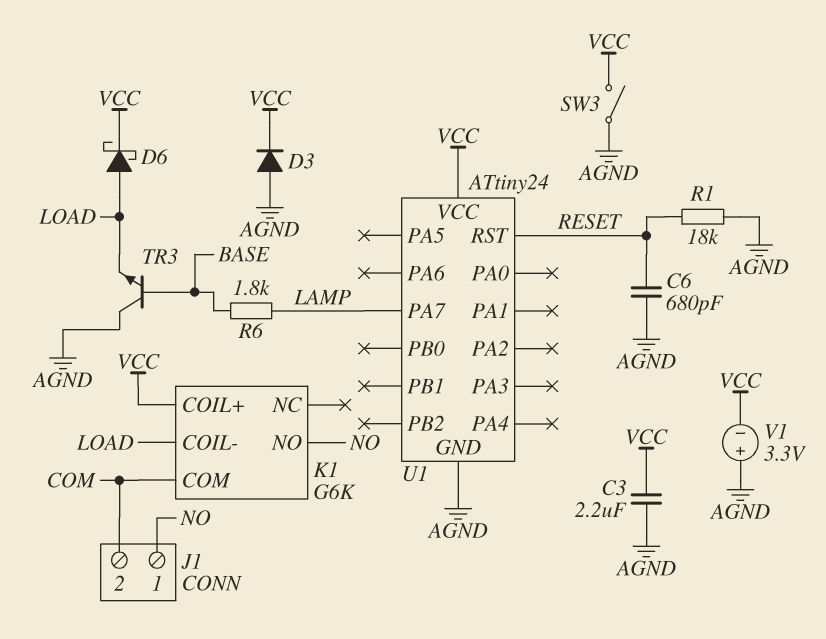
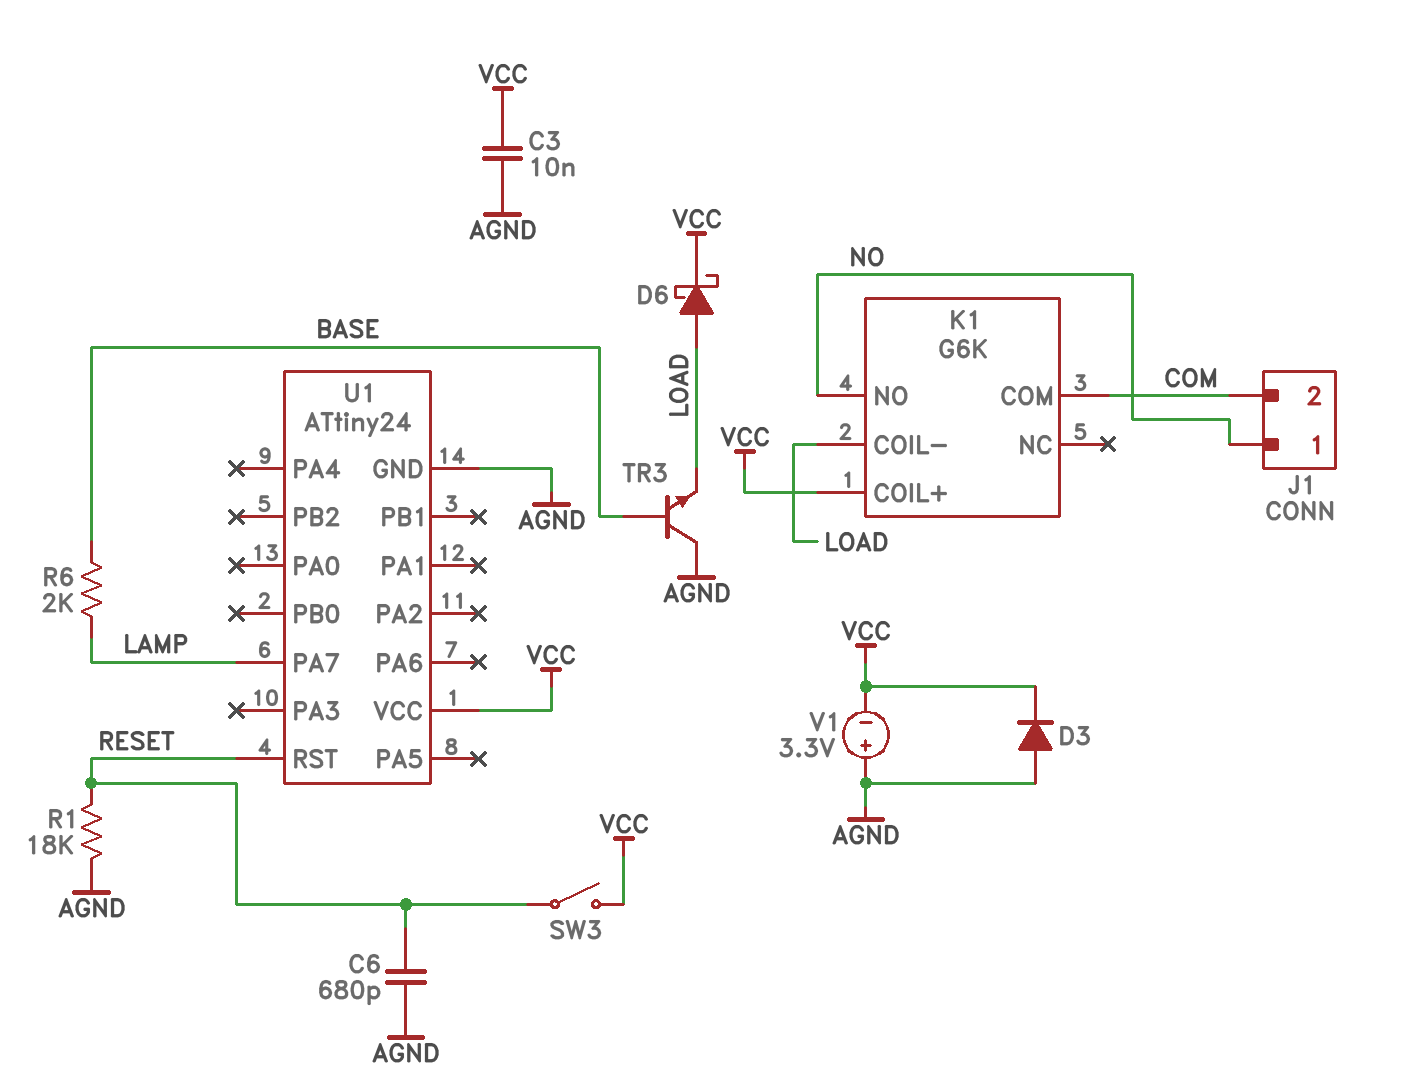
C3: 2.2uF (AGND, VCC) -> 10nF (AGND, VCC)
R6: 1.8k (BASE, LAMP) -> 2k (BASE, LAMP)
SW3: switch (AGND, VCC) -> switch (RESET, VCC)

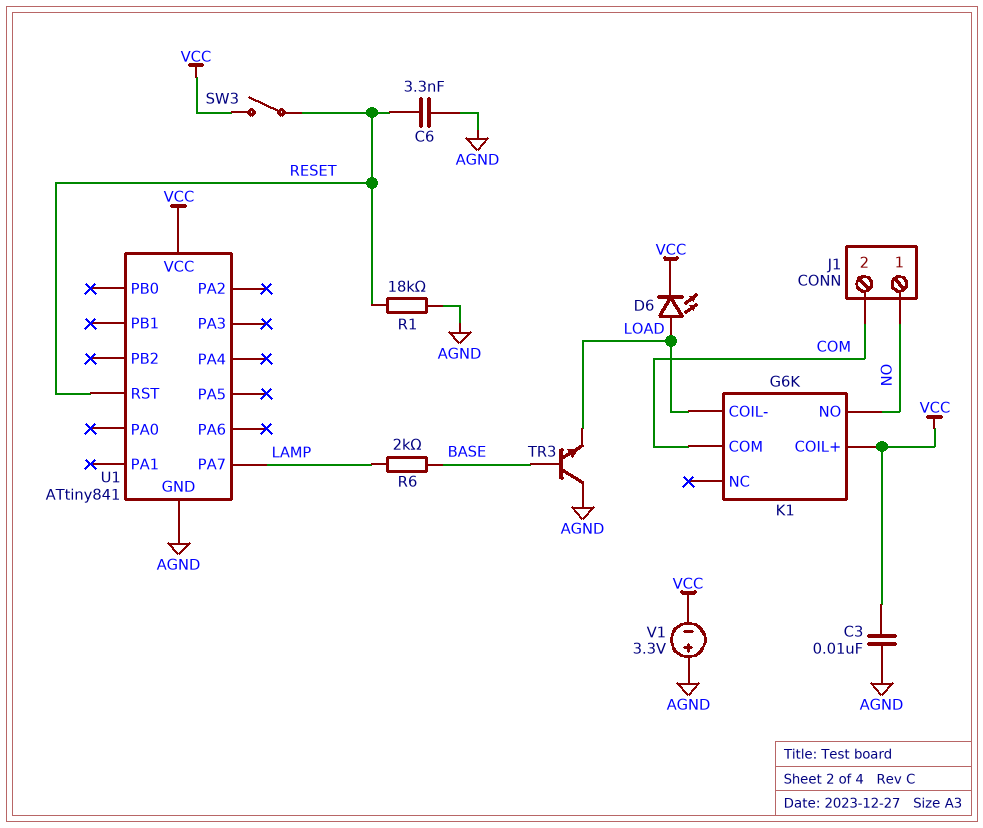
C6: 680pF (AGND, RESET) -> 3.3nF (AGND, RESET)
D3: diode (A AGND, K VCC) -> none
D6: schottky (A LOAD, K VCC) -> LED (A LOAD, K VCC)
U1: ATtiny24 -> ATtiny841

